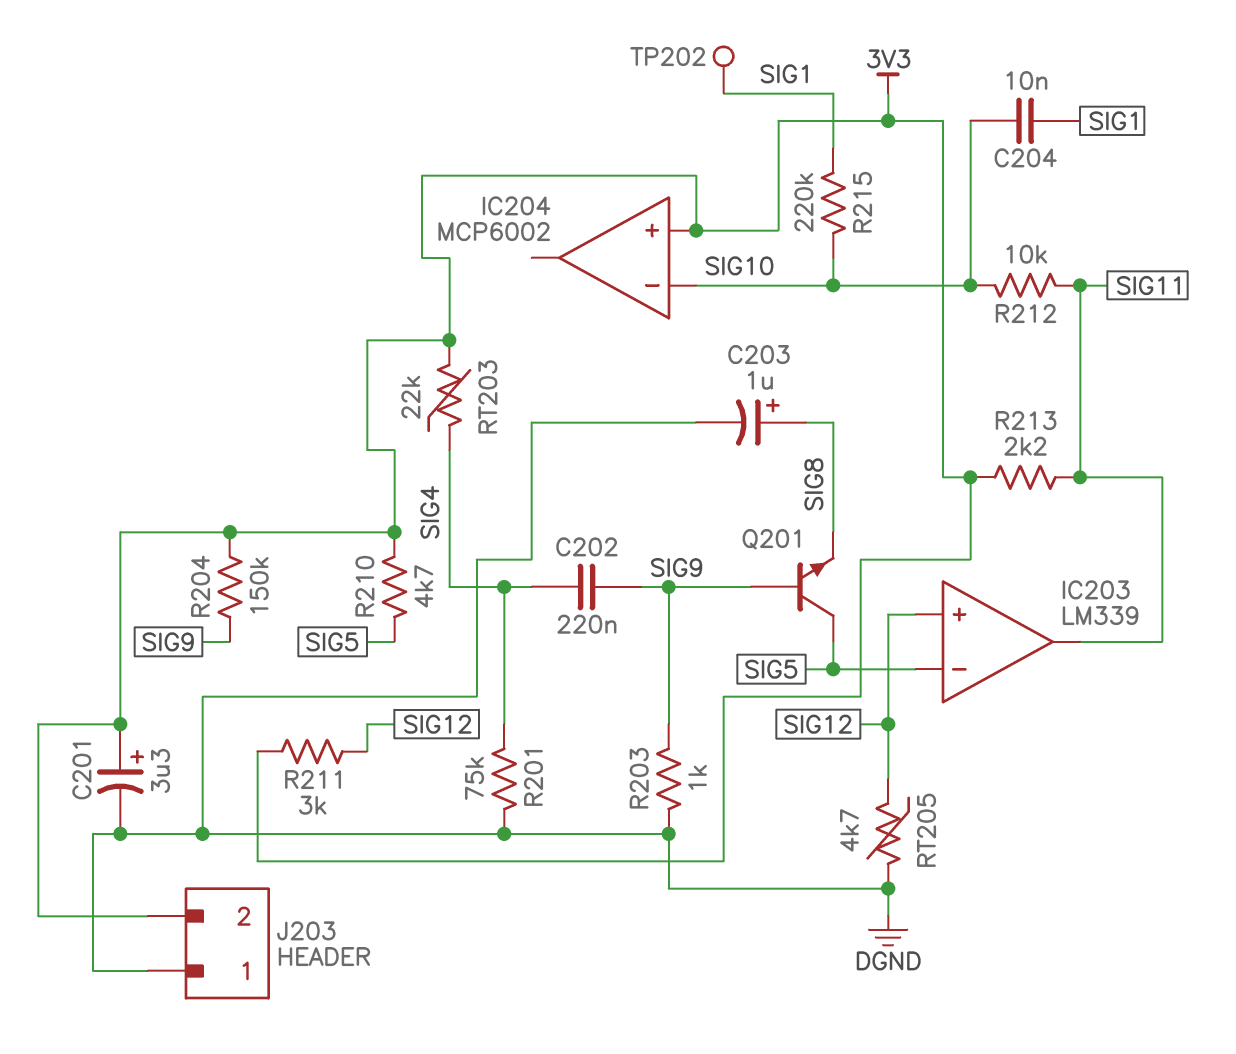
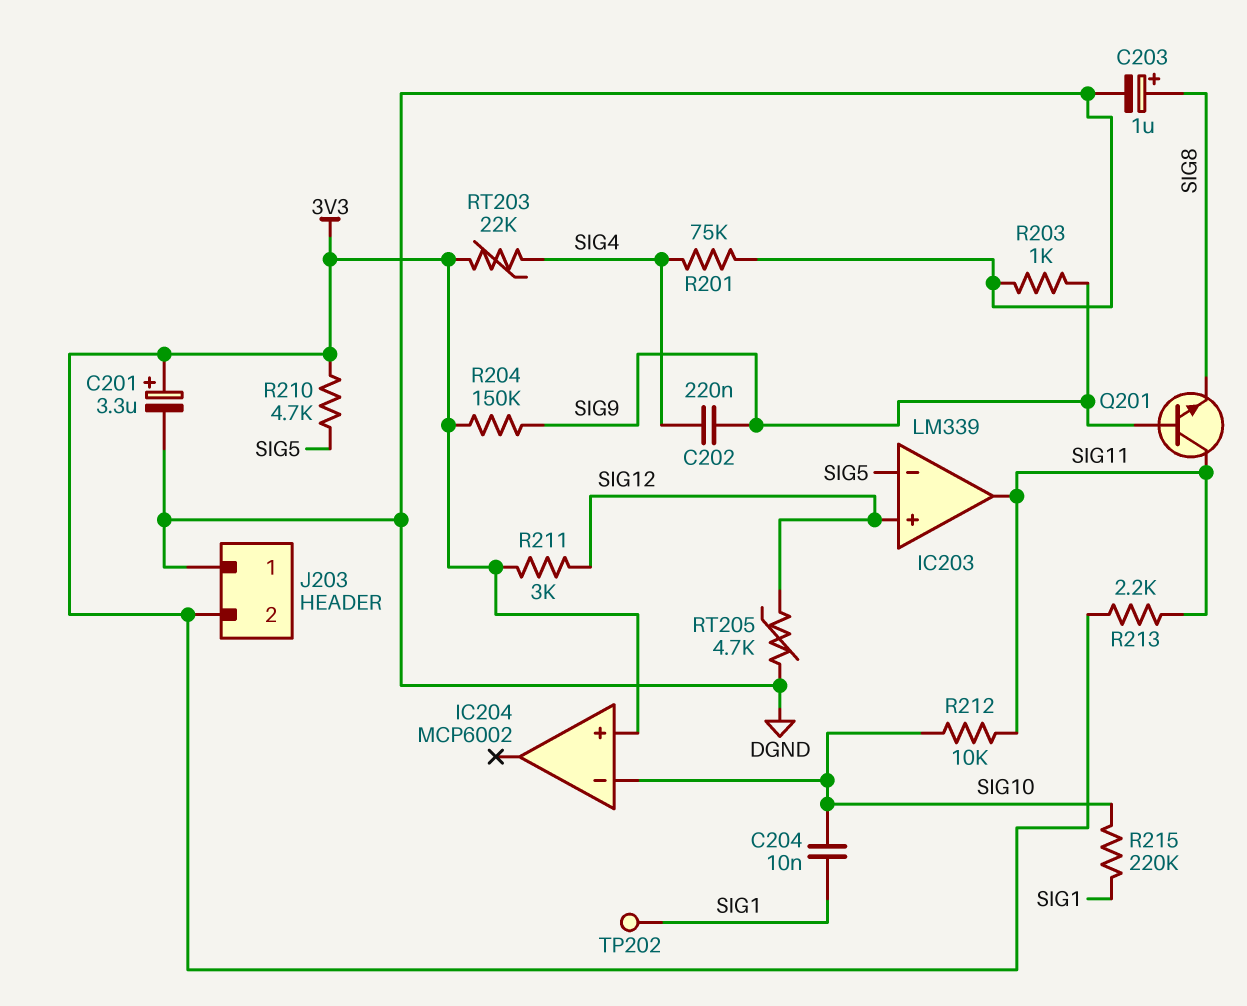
Q201: NPN (B SIG9, C SIG5, E SIG8) -> NPN (B SIG9, C SIG11, E SIG8)

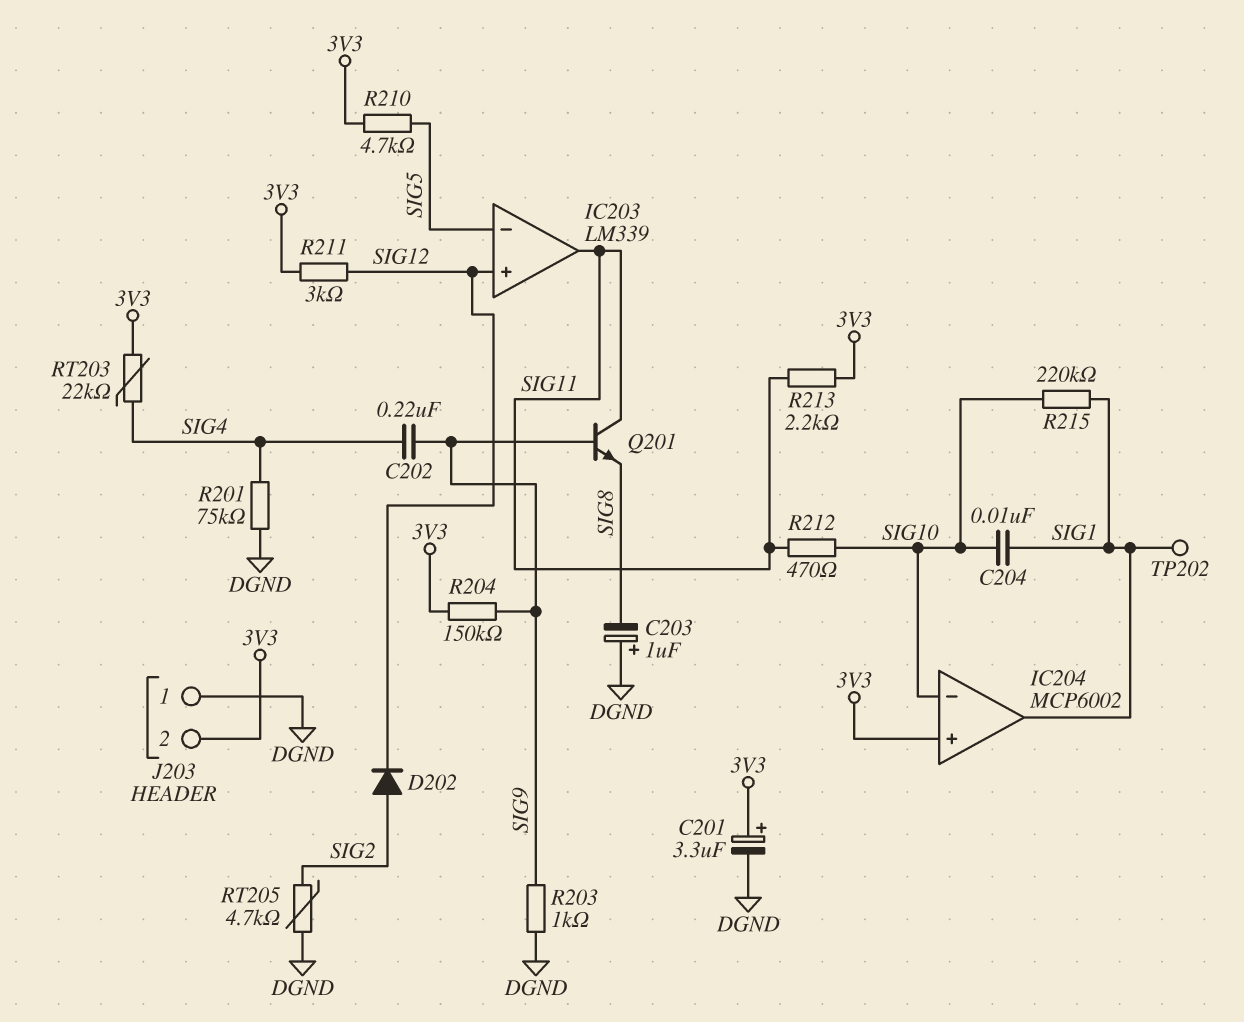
C203: 1uF (plus SIG8, minus DGND) -> 1uF (plus DGND, minus SIG8)
D202: none -> diode (A SIG2, K SIG12)
IC204 pin out: none -> SIG1
R212: 10k (SIG10, SIG11) -> 470 (SIG10, SIG11)
RT205: 4.7k (DGND, SIG12) -> 4.7k (DGND, SIG2)

